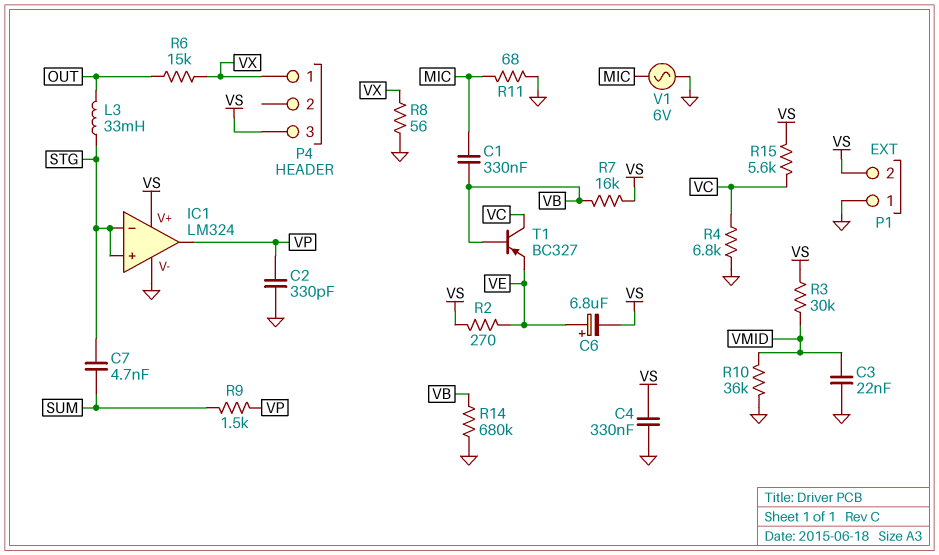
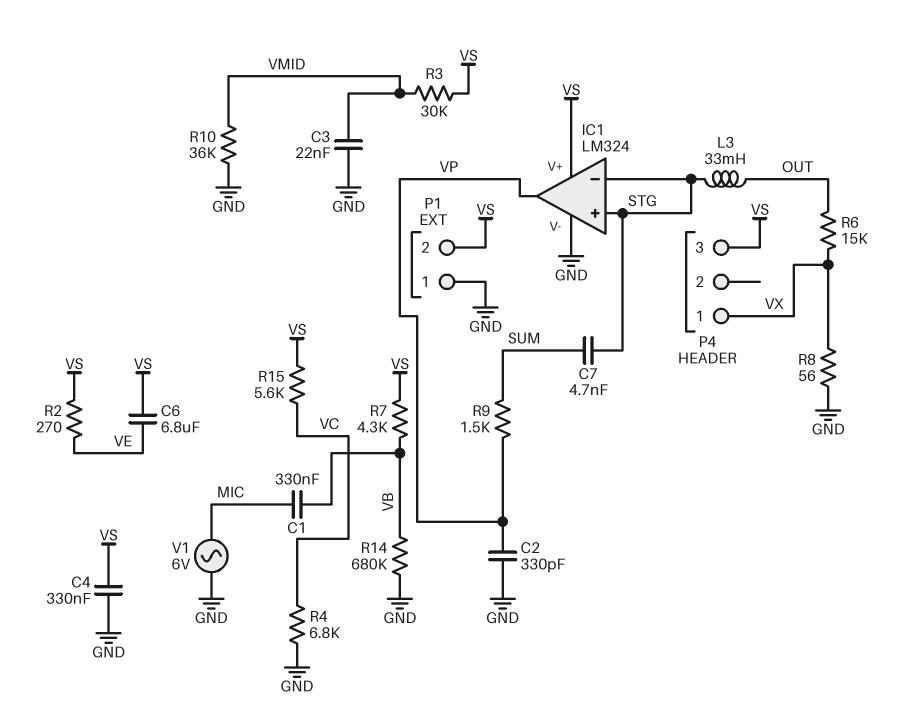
C6: 6.8uF (plus VE, minus VS) -> 6.8uF (VE, VS)
R7: 16k (VB, VS) -> 4.3k (VB, VS)
R11: 68 (GND, MIC) -> none
T1: PNP BC327 (B VB, C VC, E VE) -> none

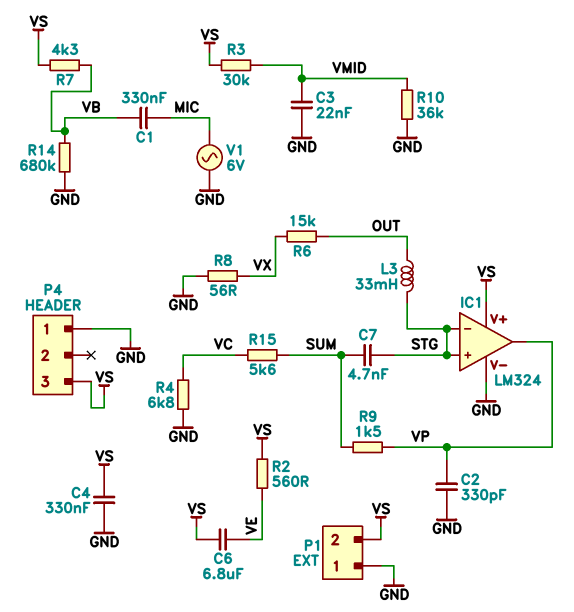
P4 pin 1: VX -> GND
R2: 270 (VE, VS) -> 560 (VE, VS)
R15: 5.6k (VC, VS) -> 5.6k (SUM, VC)

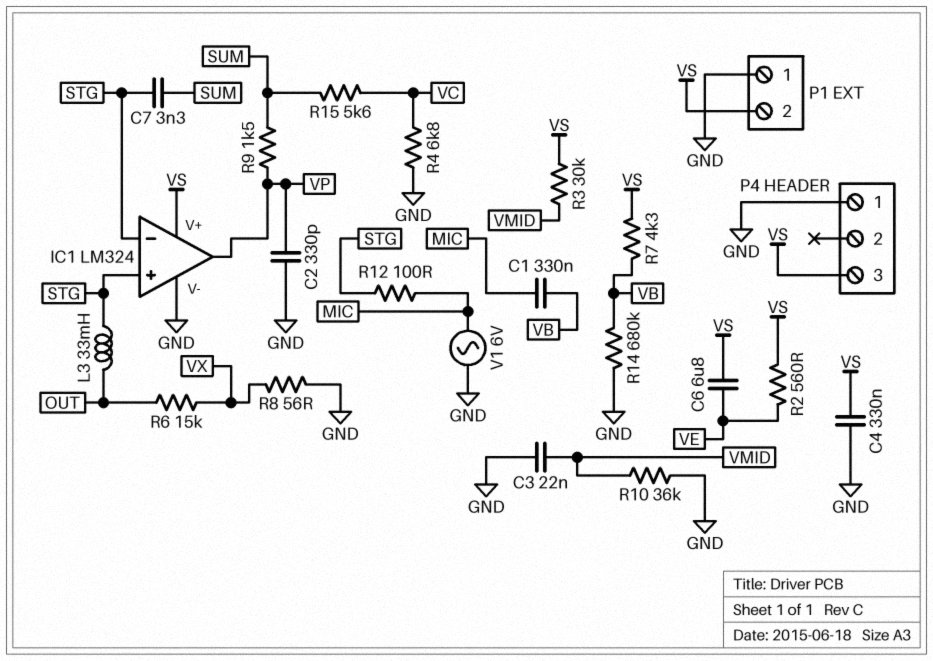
C7: 4.7nF (STG, SUM) -> 3.3nF (STG, SUM)
R12: none -> 100 (MIC, STG)

